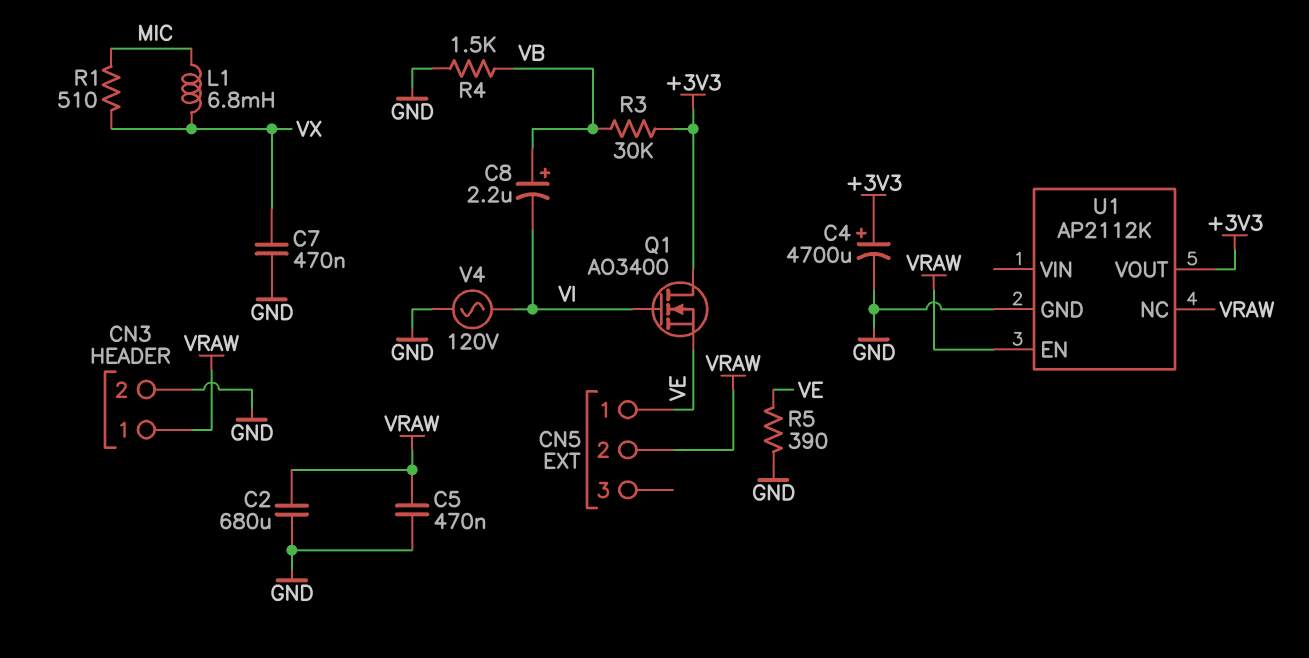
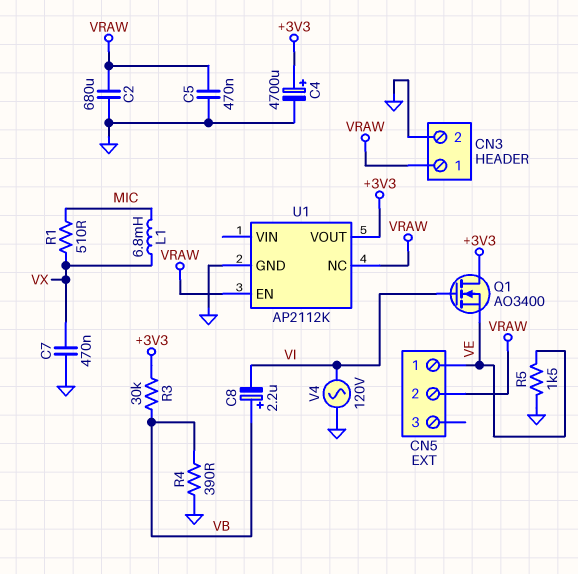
R4: 1.5k (GND, VB) -> 390 (GND, VB)
R5: 390 (GND, VE) -> 1.5k (GND, VE)

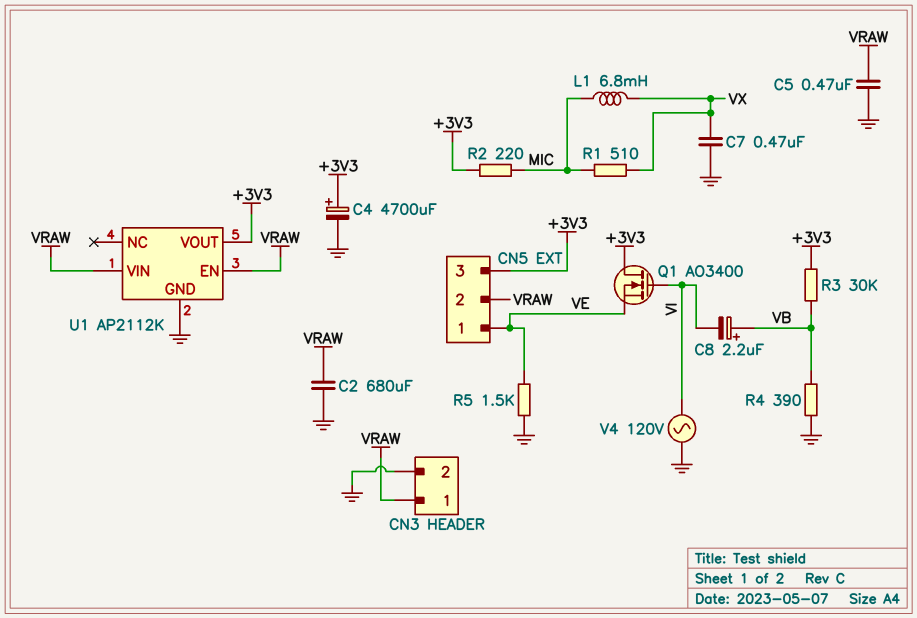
CN5 pin 3: none -> +3V3
R2: none -> 220 (+3V3, MIC)
U1 pin NC: VRAW -> none
U1 pin VIN: none -> VRAW

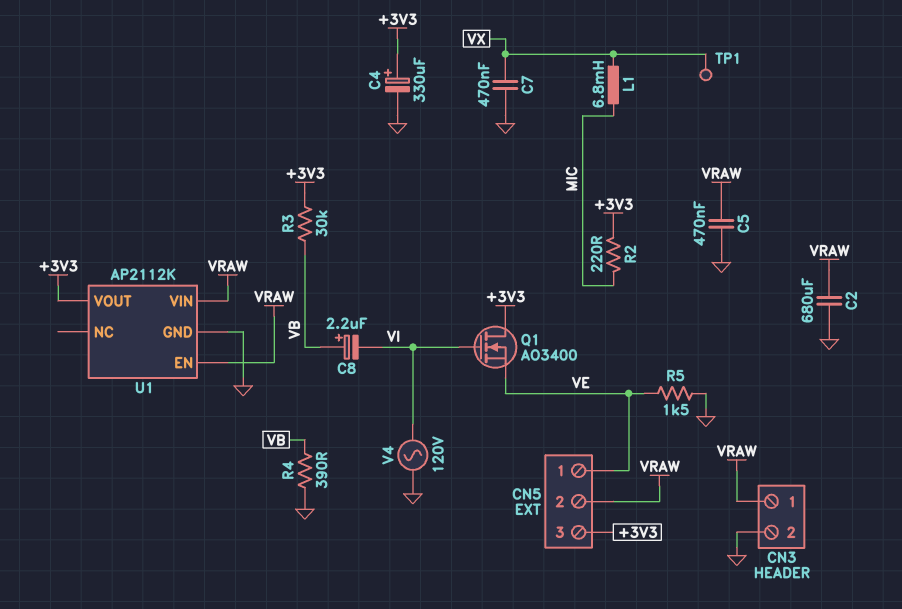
C4: 4700uF (plus +3V3, minus GND) -> 330uF (plus +3V3, minus GND)
R1: 510 (MIC, VX) -> none
TP1: none -> test point (VX)

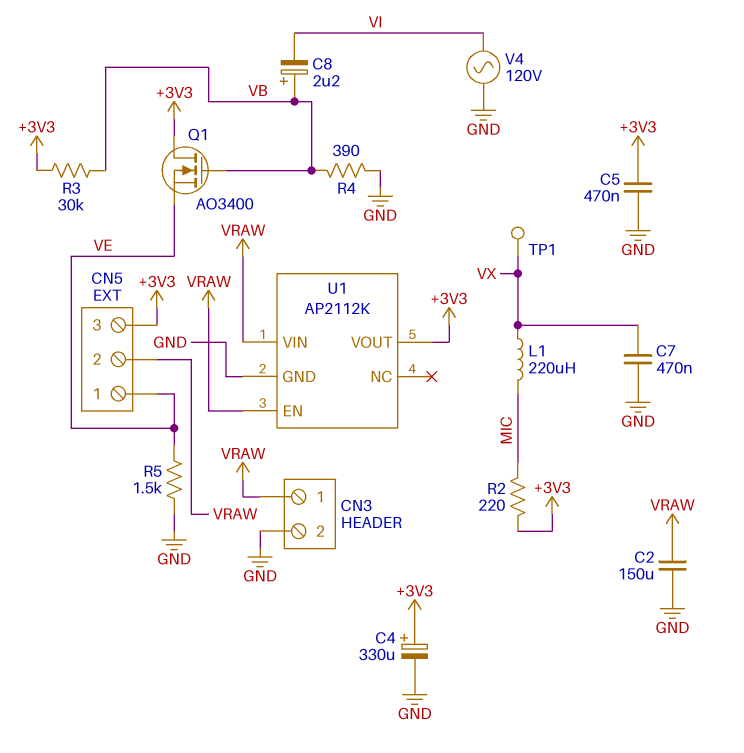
C2: 680uF (GND, VRAW) -> 150uF (GND, VRAW)
C5: 470nF (GND, VRAW) -> 470nF (+3V3, GND)
L1: 6.8mH (MIC, VX) -> 220uH (MIC, VX)
Q1: NMOS AO3400 (G VI, D +3V3, S VE) -> NMOS AO3400 (G VB, D +3V3, S VE)

